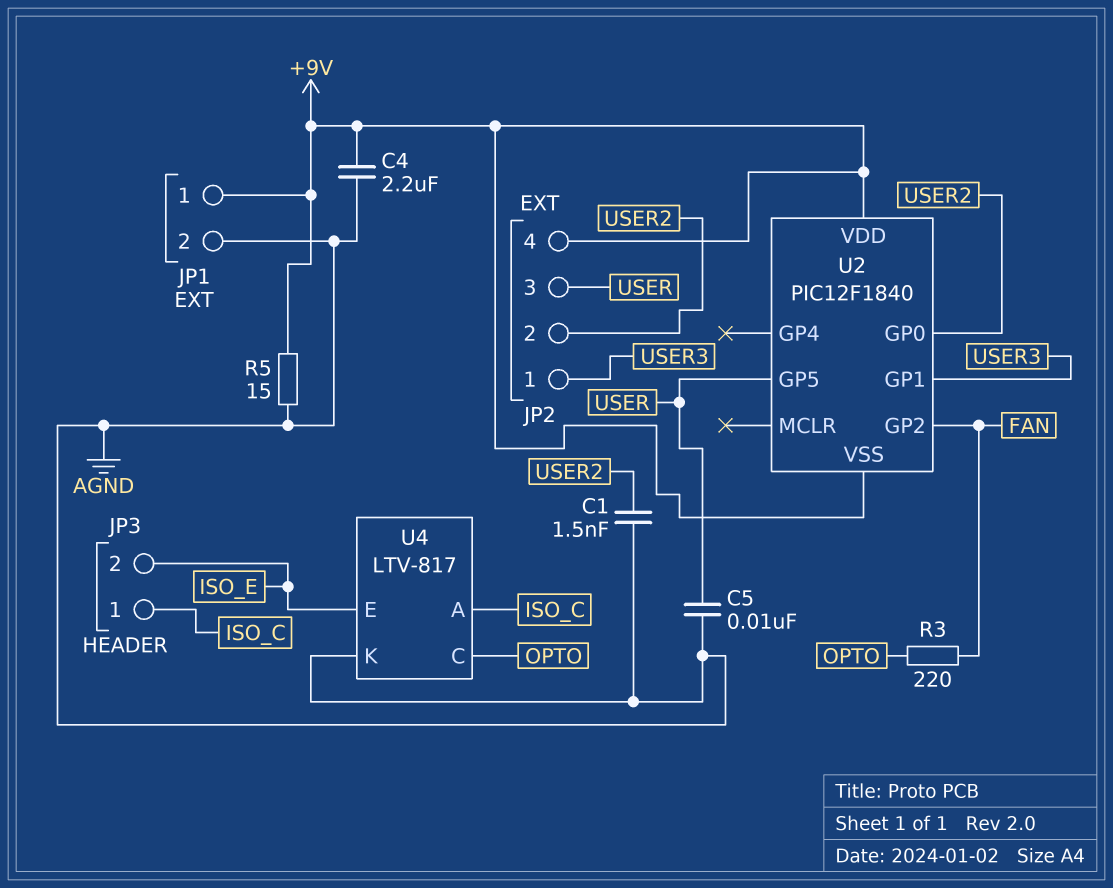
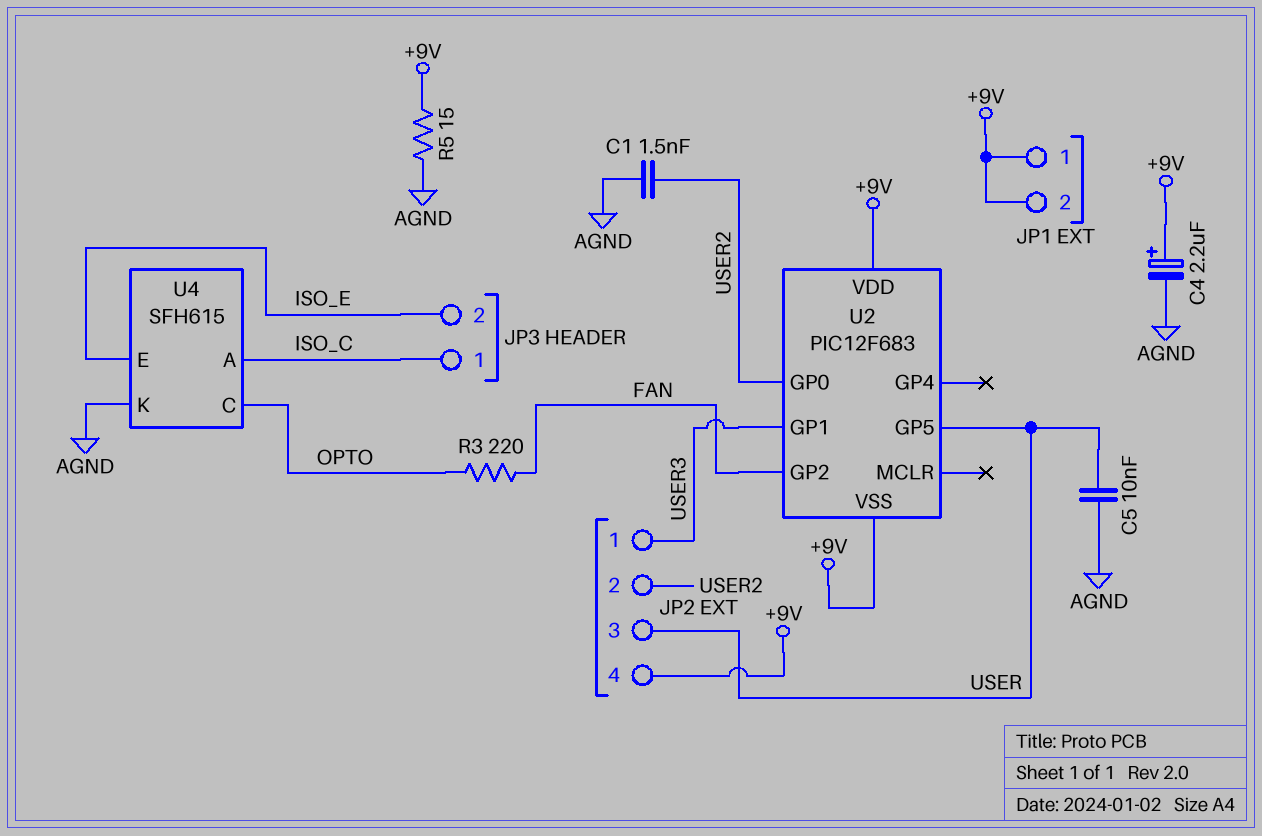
C4: 2.2uF (+9V, AGND) -> 2.2uF (plus +9V, minus AGND)
JP1 pin 2: AGND -> +9V
U2: PIC12F1840 -> PIC12F683
U4: LTV-817 -> SFH615

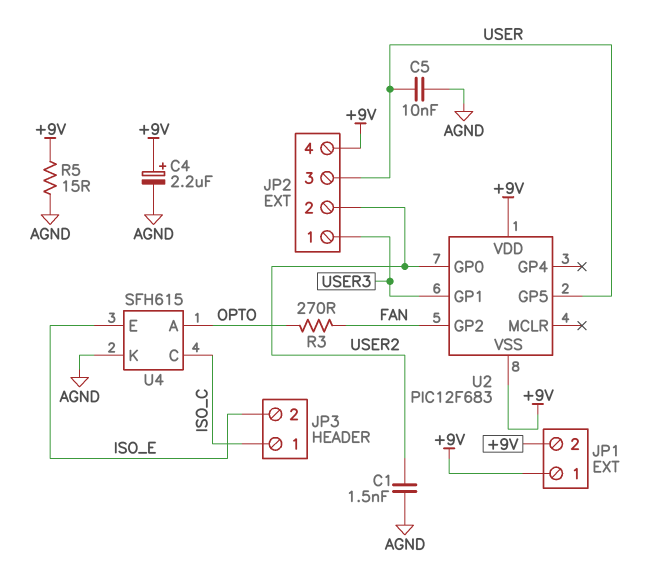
R3: 220 (FAN, OPTO) -> 270 (FAN, OPTO)
U4 pin A: ISO_C -> OPTO
U4 pin C: OPTO -> ISO_C

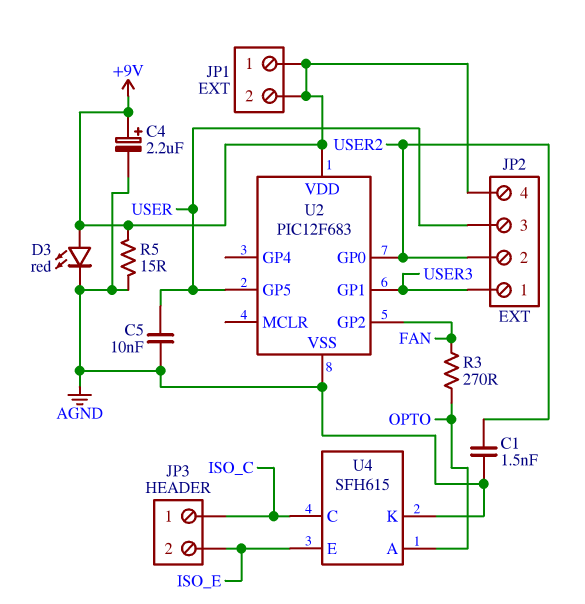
D3: none -> LED red (A +9V, K AGND)
U2 pin VSS: +9V -> AGND

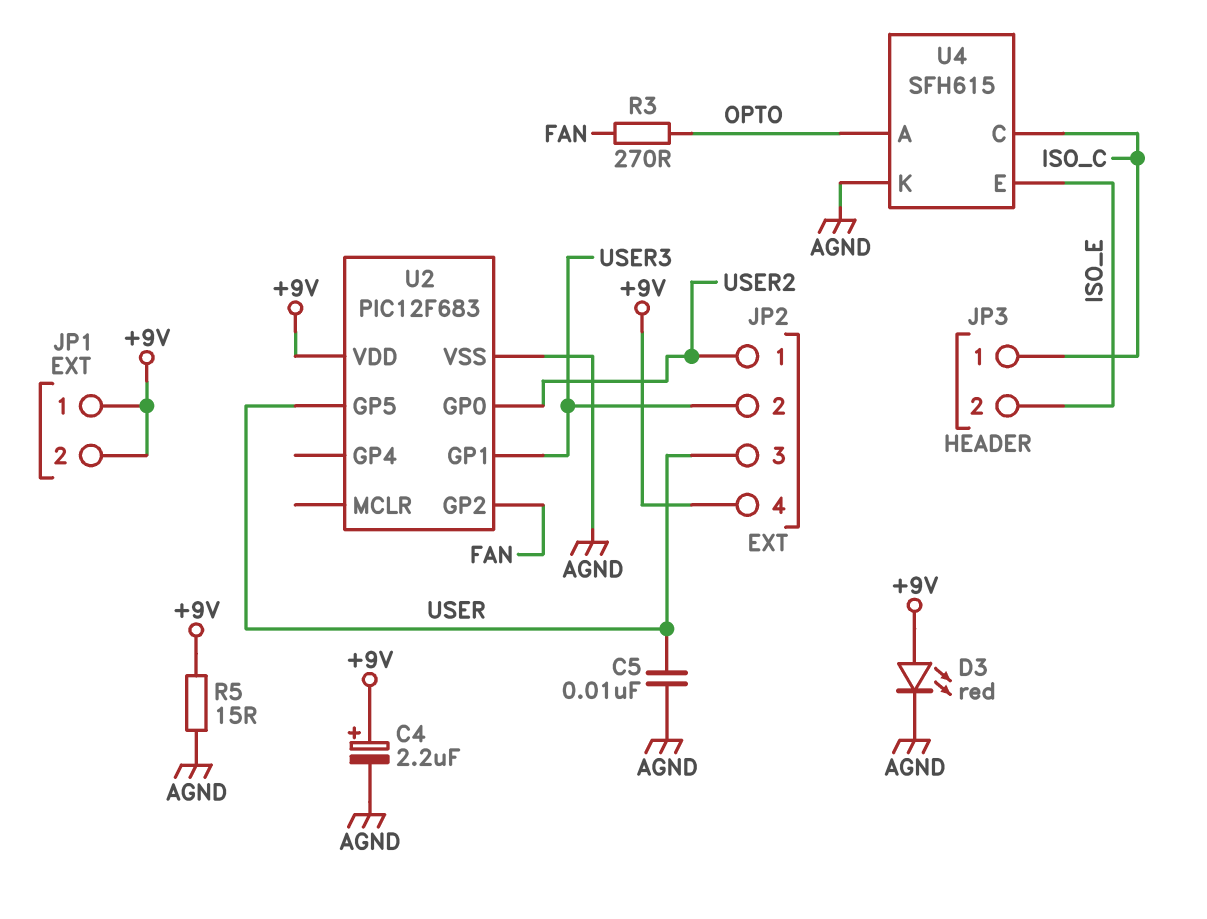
C1: 1.5nF (AGND, USER2) -> none
JP2 pin 1: USER3 -> USER2
JP2 pin 2: USER2 -> USER3

